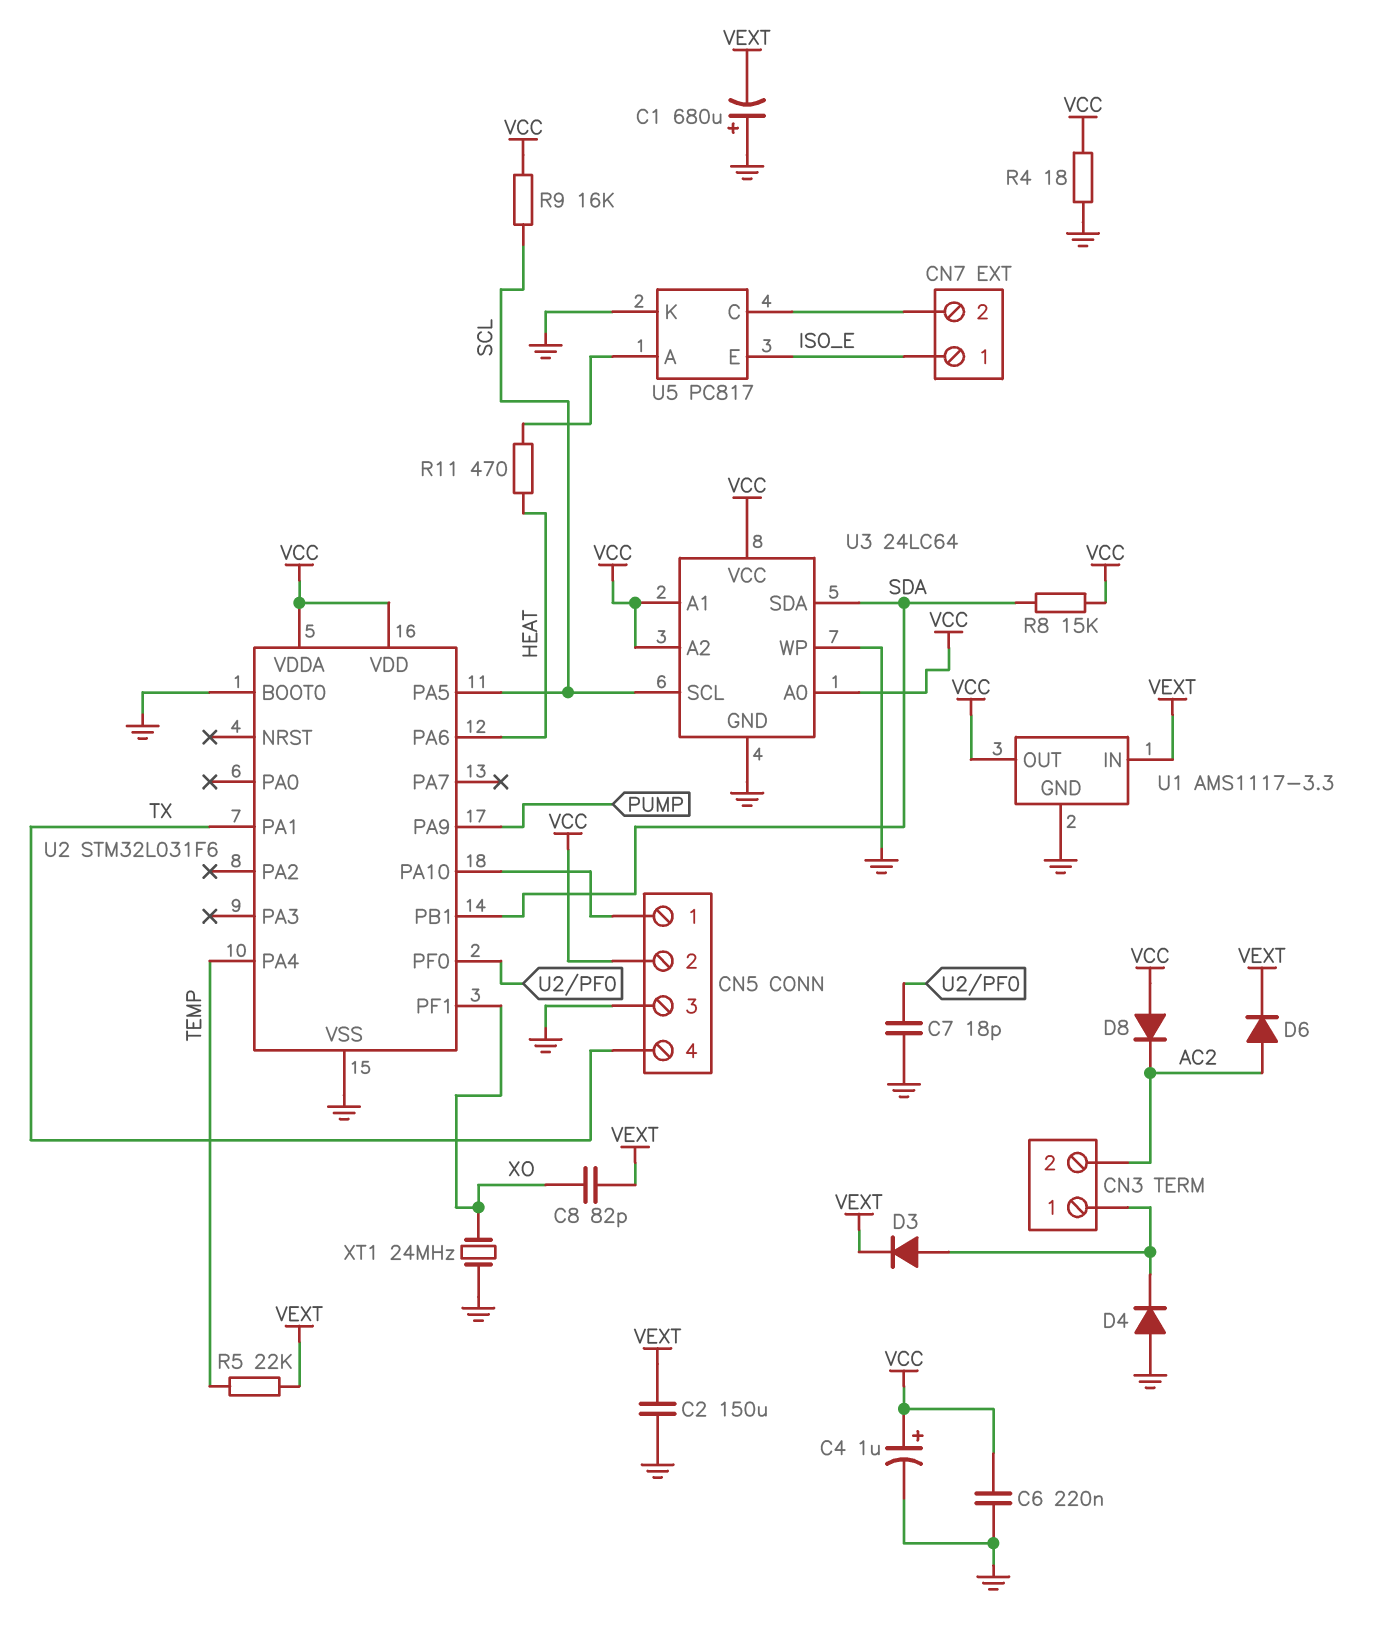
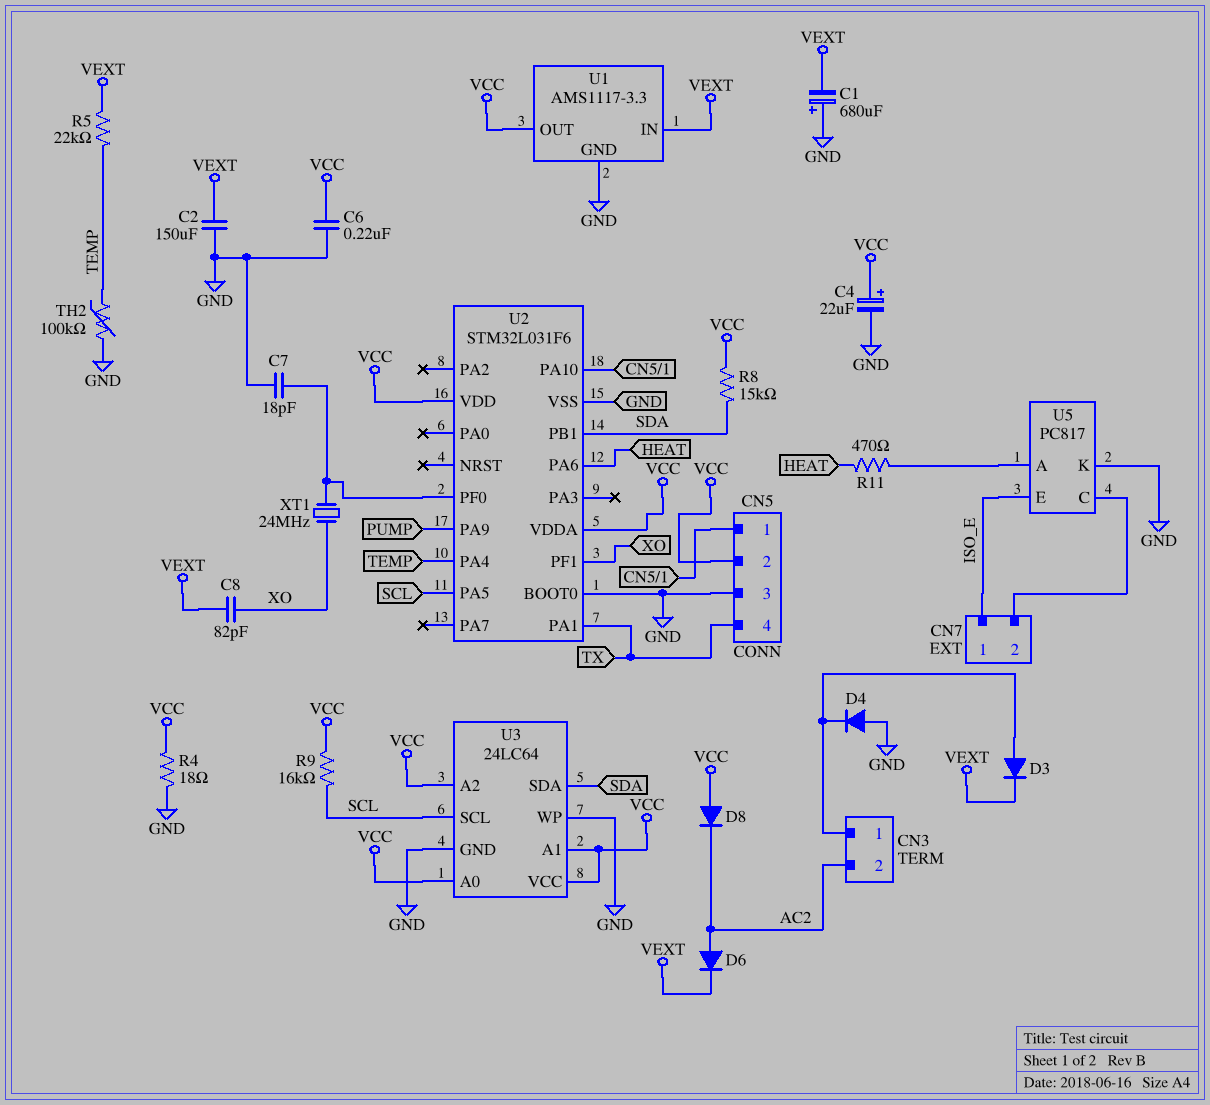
C4: 1uF (plus VCC, minus GND) -> 22uF (plus VCC, minus GND)
TH2: none -> 100k (GND, TEMP)
XT1: 24MHz (GND, XO) -> 24MHz (U2/PF0, XO)

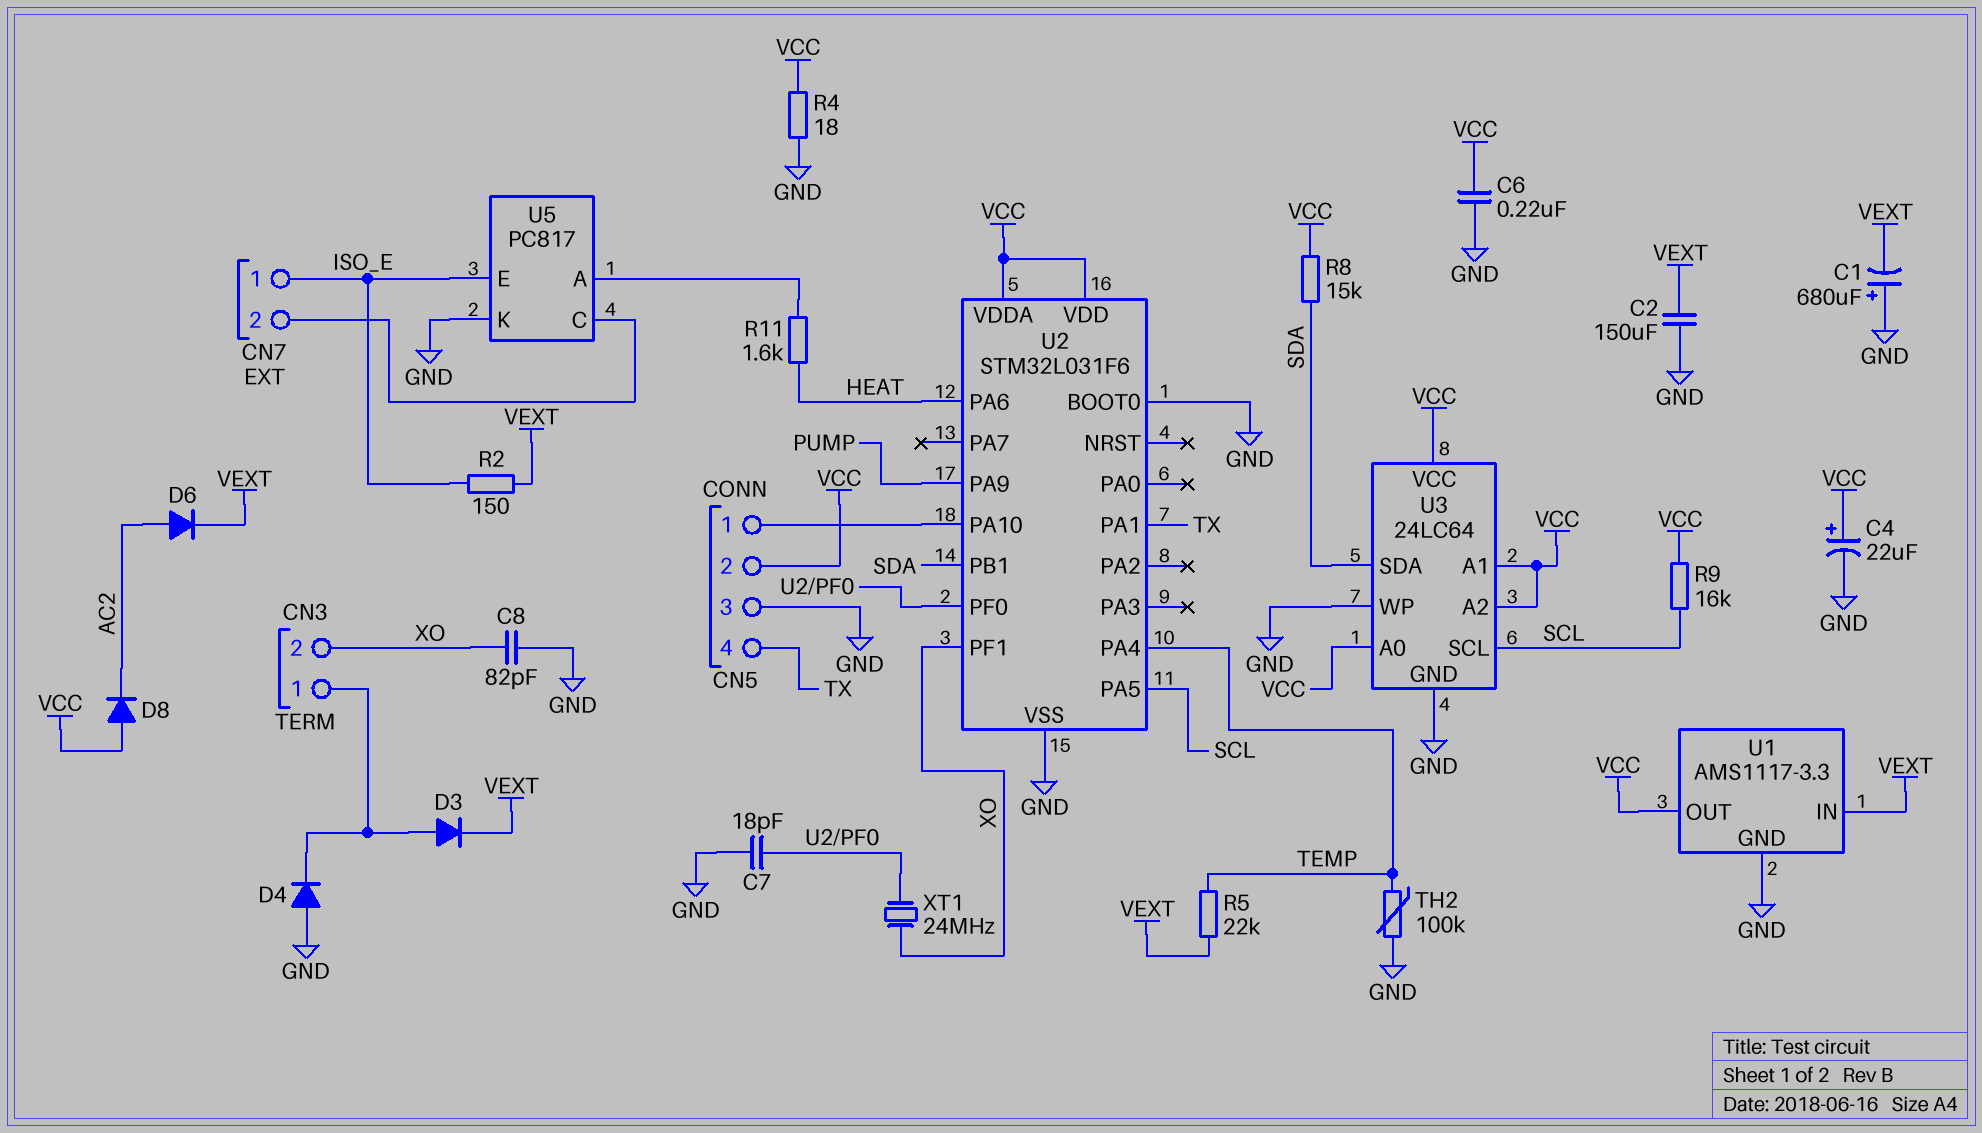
C8: 82pF (VEXT, XO) -> 82pF (GND, XO)
CN3 pin 2: AC2 -> XO
R2: none -> 150 (ISO_E, VEXT)
R11: 470 (HEAT, U5/A) -> 1.6k (HEAT, U5/A)

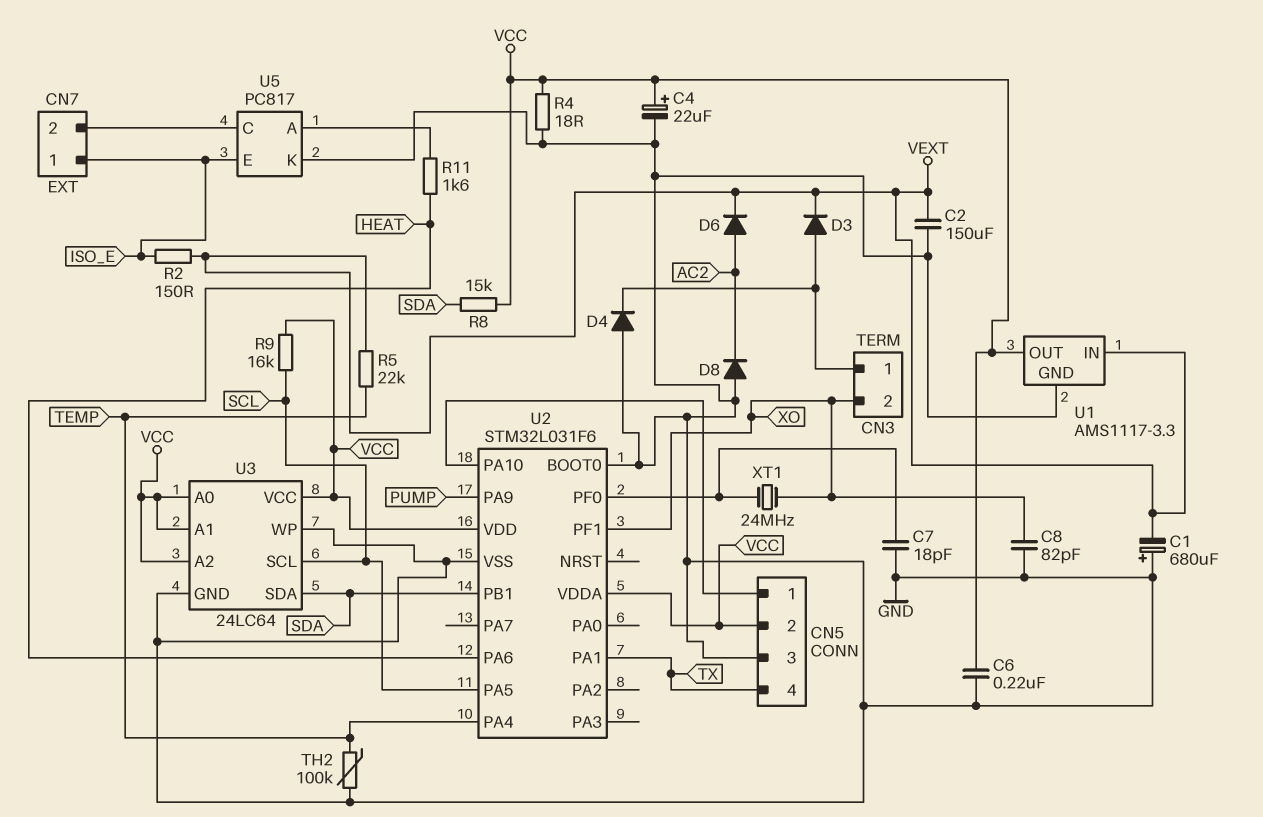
D8: diode (A VCC, K AC2) -> diode (A GND, K AC2)

